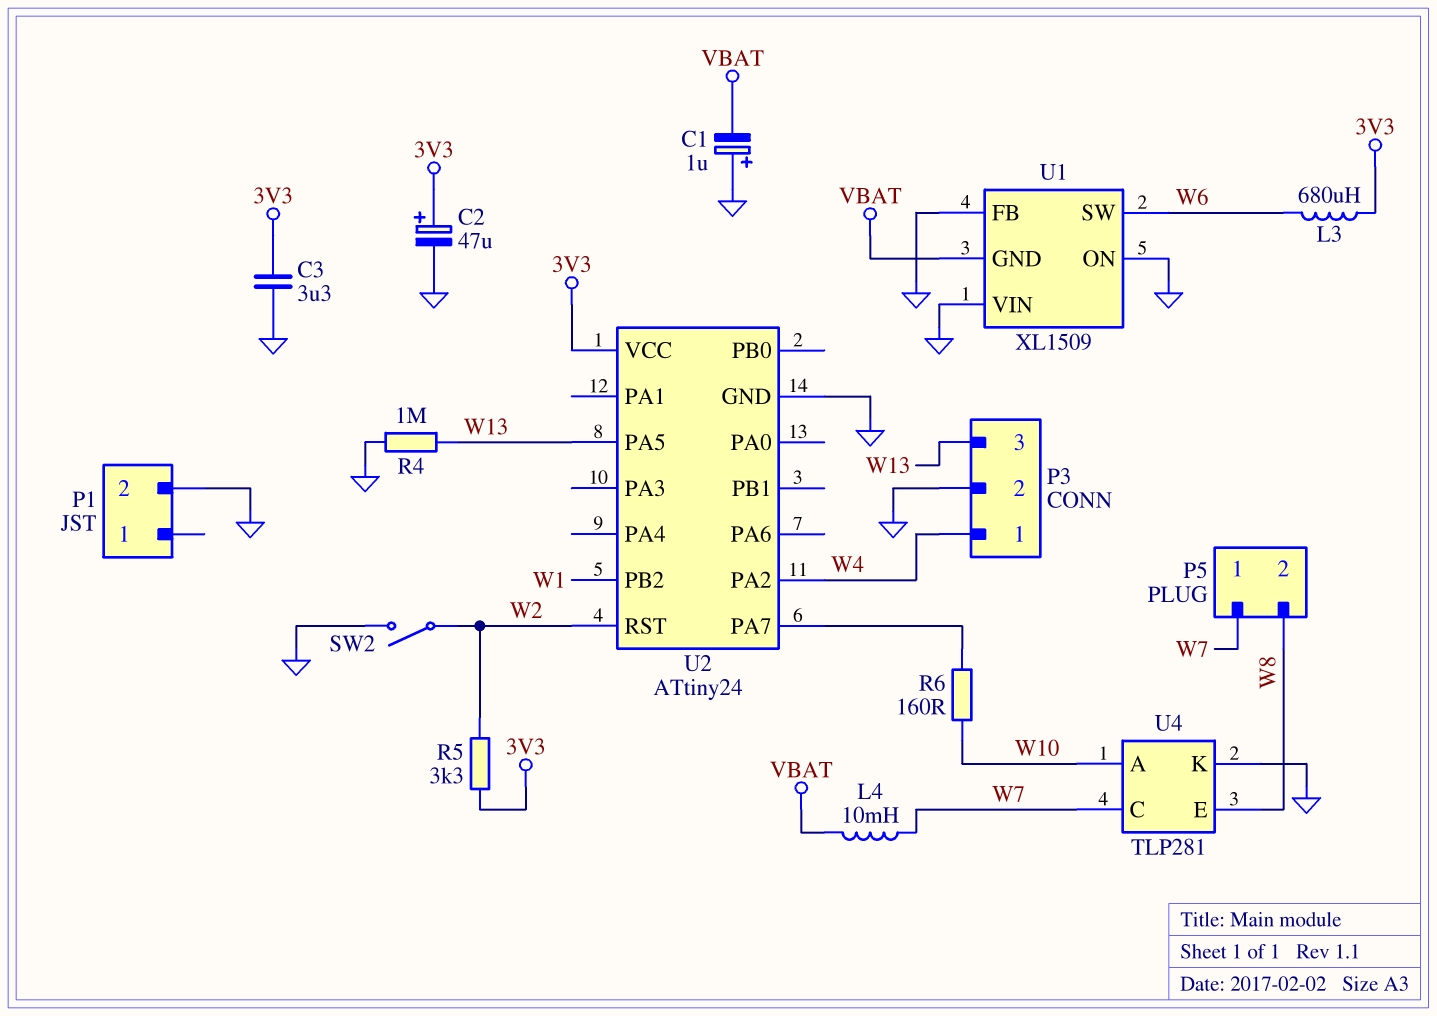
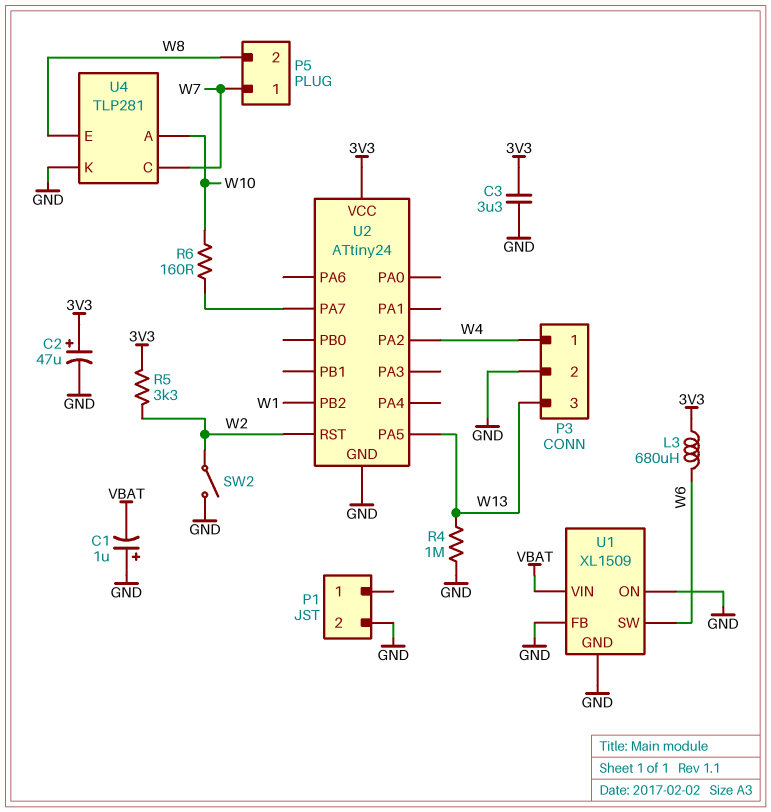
L4: 10mH (VBAT, W7) -> none
U1 pin GND: VBAT -> GND
U1 pin VIN: GND -> VBAT

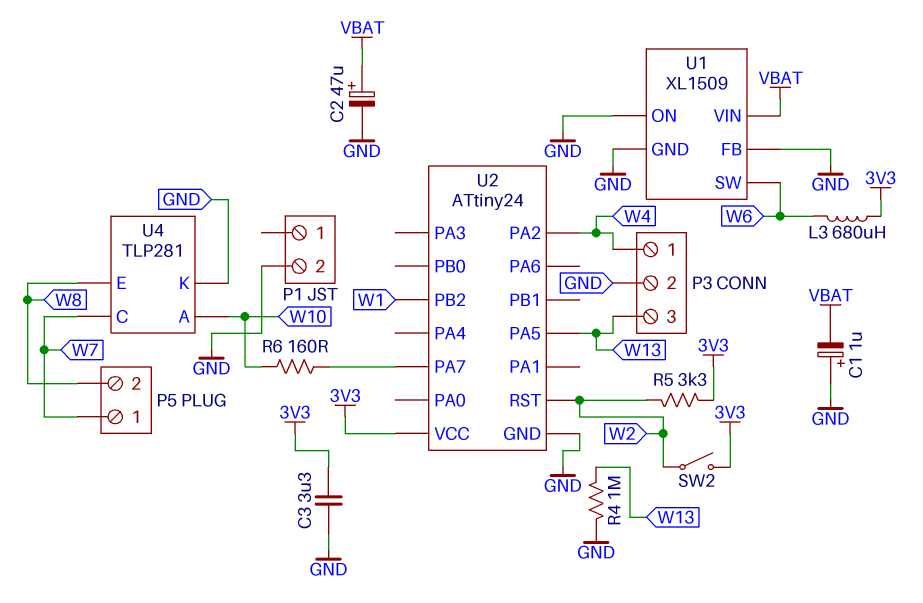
C2: 47uF (plus 3V3, minus GND) -> 47uF (plus VBAT, minus GND)
SW2: switch (GND, W2) -> switch (3V3, W2)

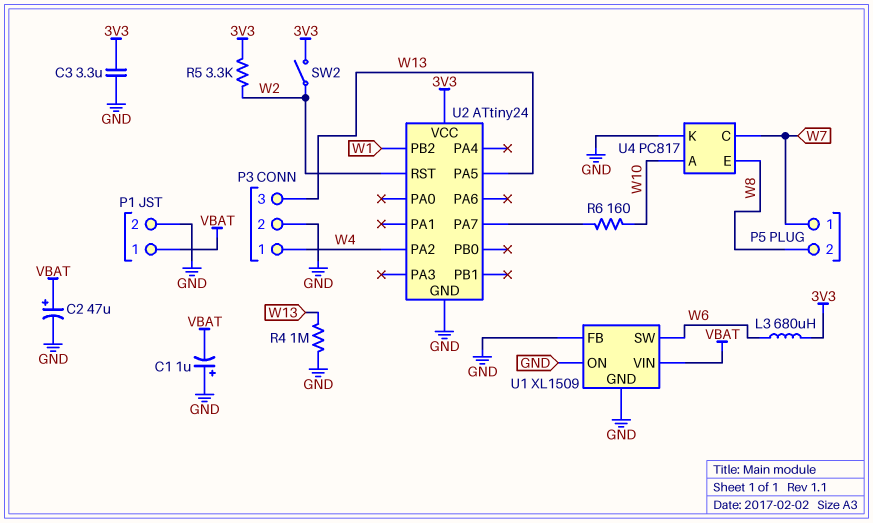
P1 pin 1: none -> VBAT
U4: TLP281 -> PC817

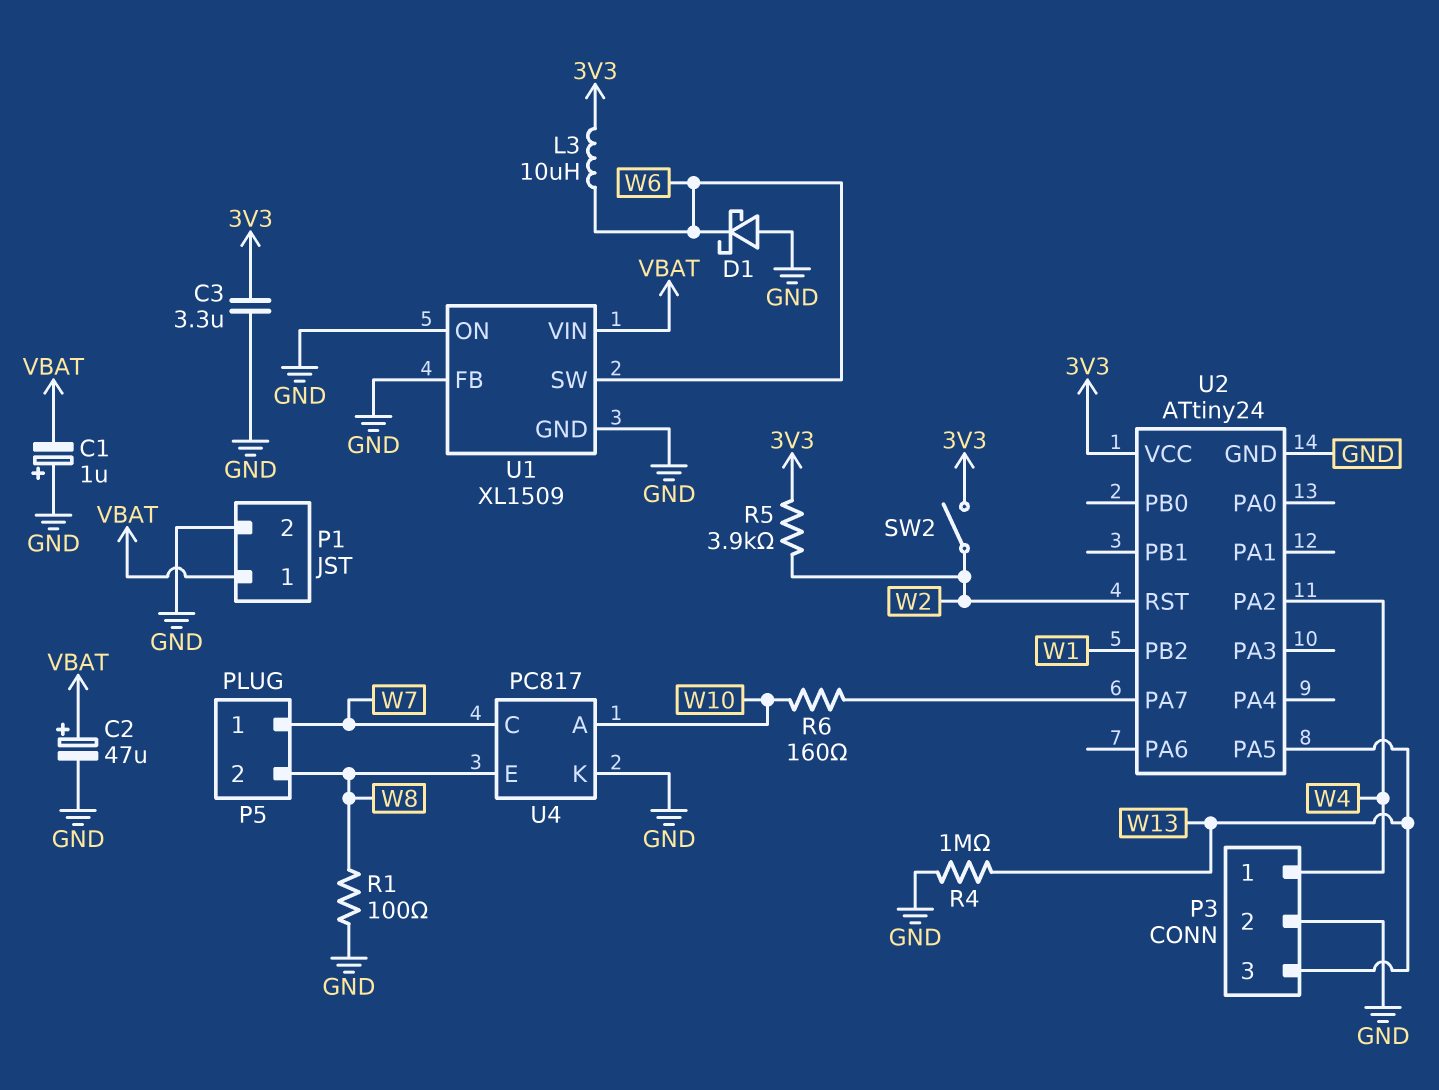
D1: none -> schottky (A GND, K W6)
L3: 680uH (3V3, W6) -> 10uH (3V3, W6)
R1: none -> 100 (GND, W8)
R5: 3.3k (3V3, W2) -> 3.9k (3V3, W2)

